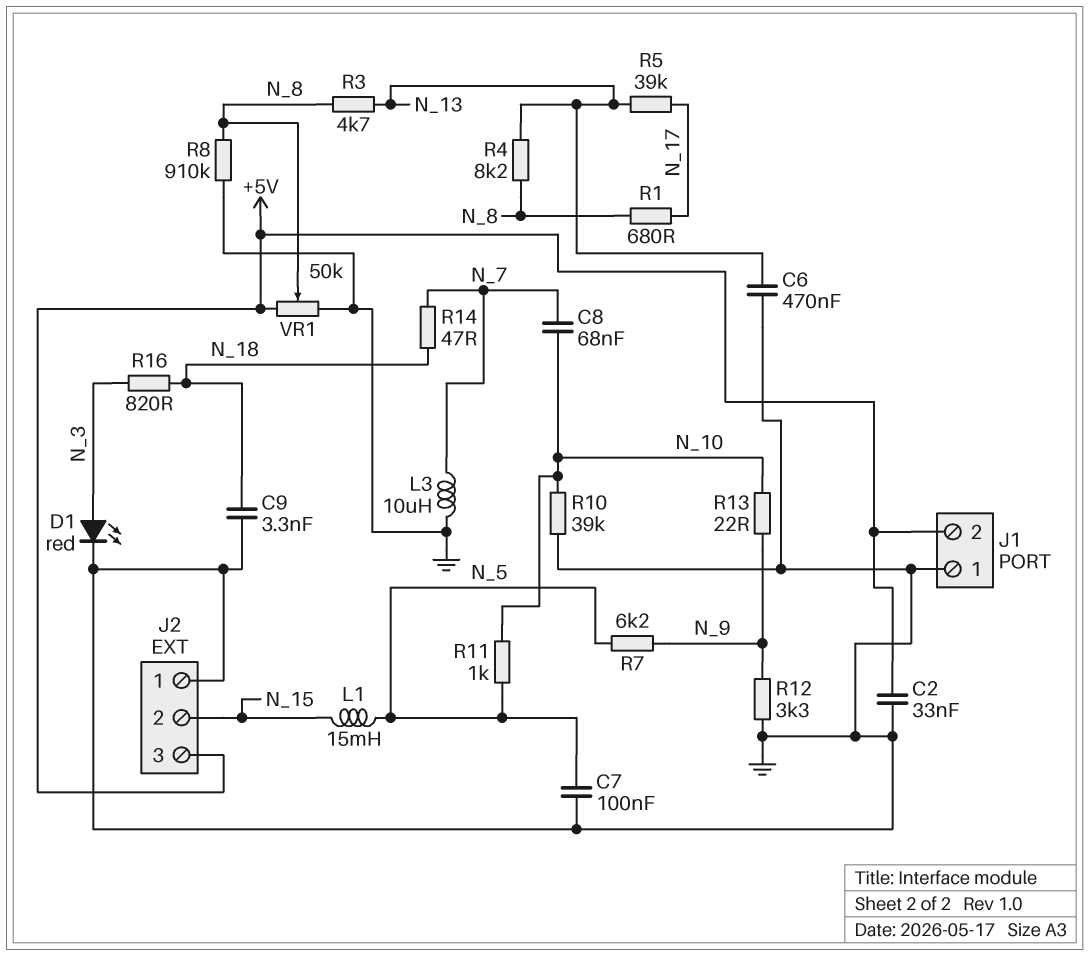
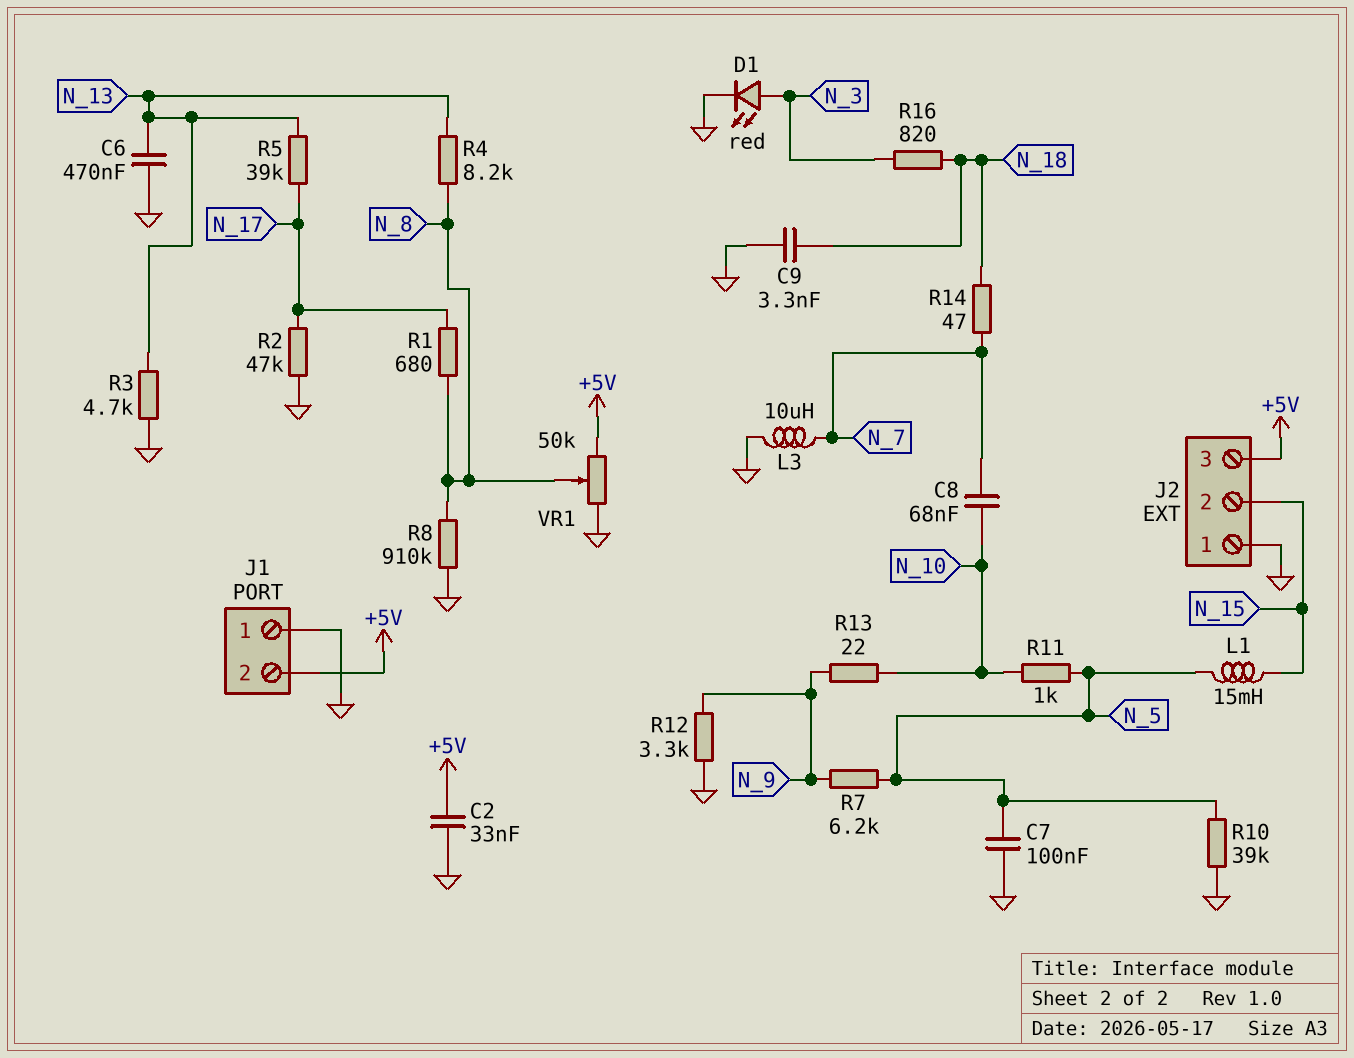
R2: none -> 47k (GND, N_17)
R3: 4.7k (N_8, N_13) -> 4.7k (GND, N_13)
R10: 39k (GND, N_10) -> 39k (GND, N_5)

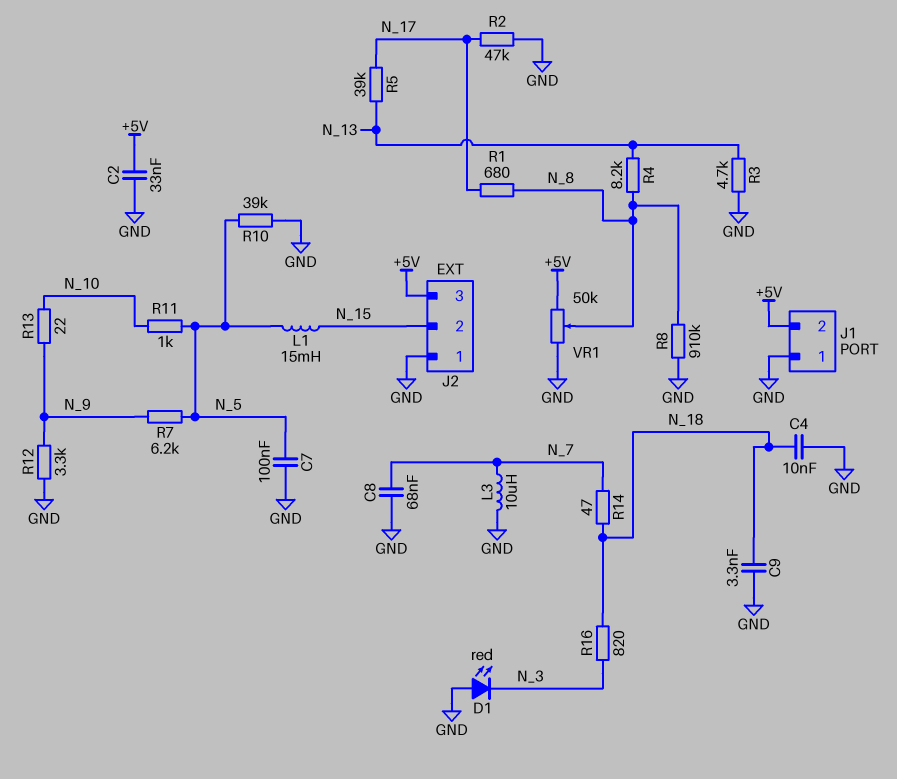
C4: none -> 10nF (GND, N_18)
C6: 470nF (GND, N_13) -> none
C8: 68nF (N_7, N_10) -> 68nF (GND, N_7)
D1: LED red (A N_3, K GND) -> LED red (A GND, K N_3)

